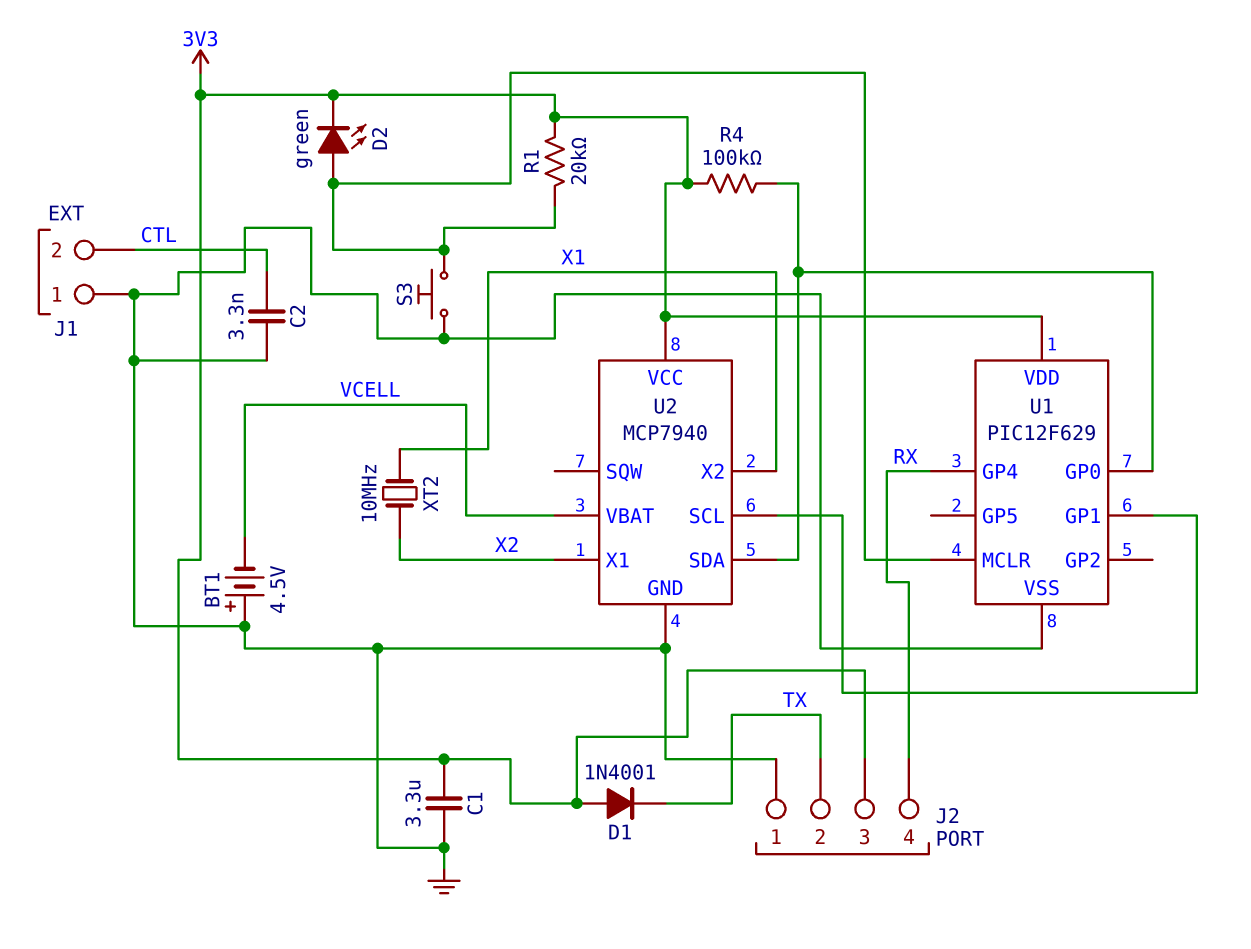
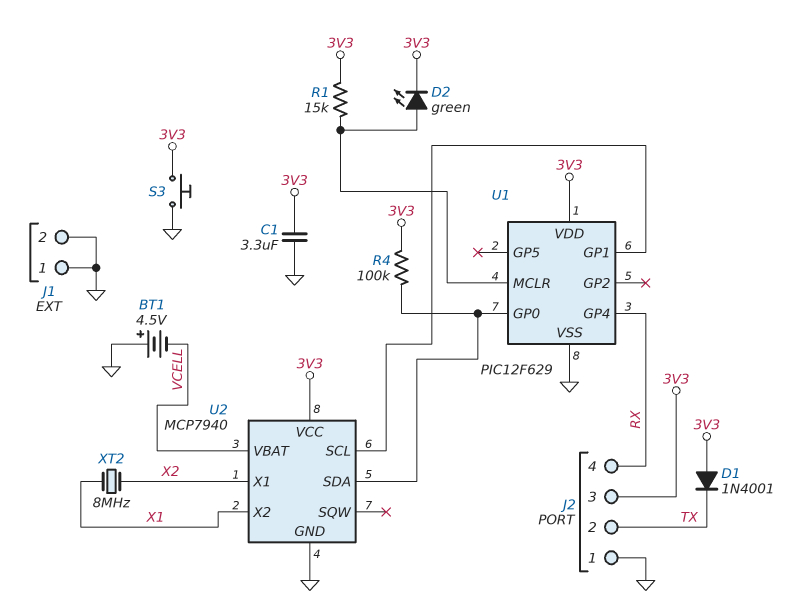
C2: 3.3nF (CTL, GND) -> none
J1 pin 2: CTL -> GND
R1: 20k (3V3, U1/MCLR) -> 15k (3V3, U1/MCLR)
S3: button (GND, U1/MCLR) -> button (3V3, GND)
XT2: 10MHz (X1, X2) -> 8MHz (X1, X2)

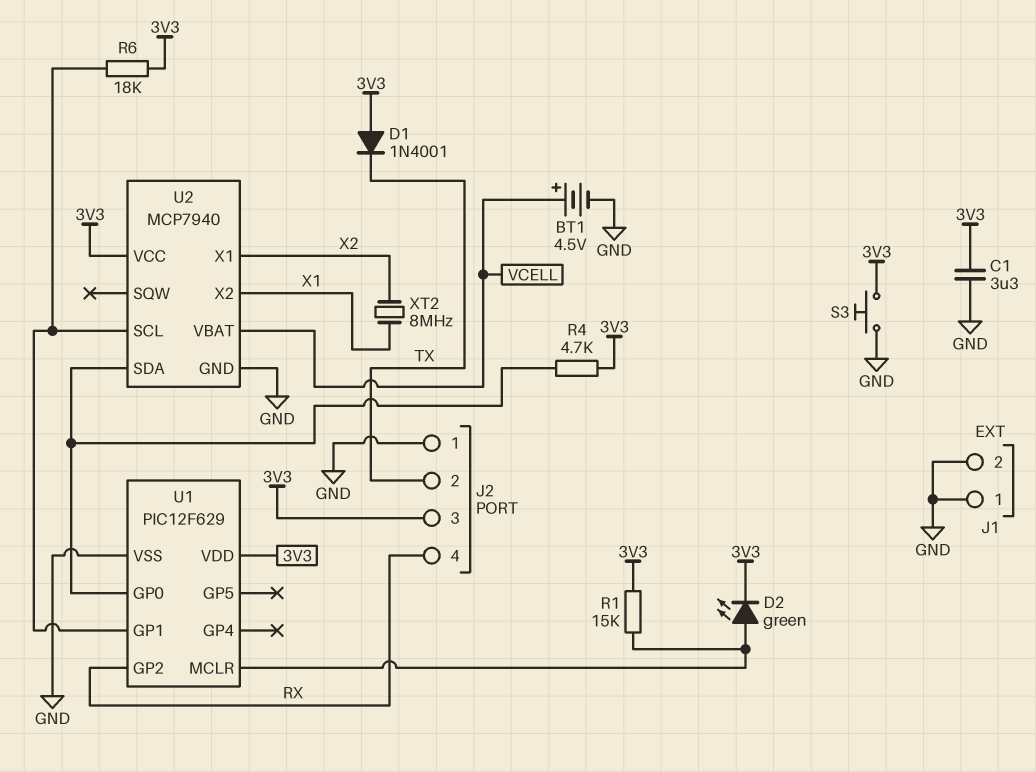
BT1: 4.5V (plus GND, minus VCELL) -> 4.5V (plus VCELL, minus GND)
R4: 100k (3V3, U1/GP0) -> 4.7k (3V3, U1/GP0)
R6: none -> 18k (3V3, U1/GP1)
U1 pin GP2: none -> RX
U1 pin GP4: RX -> none

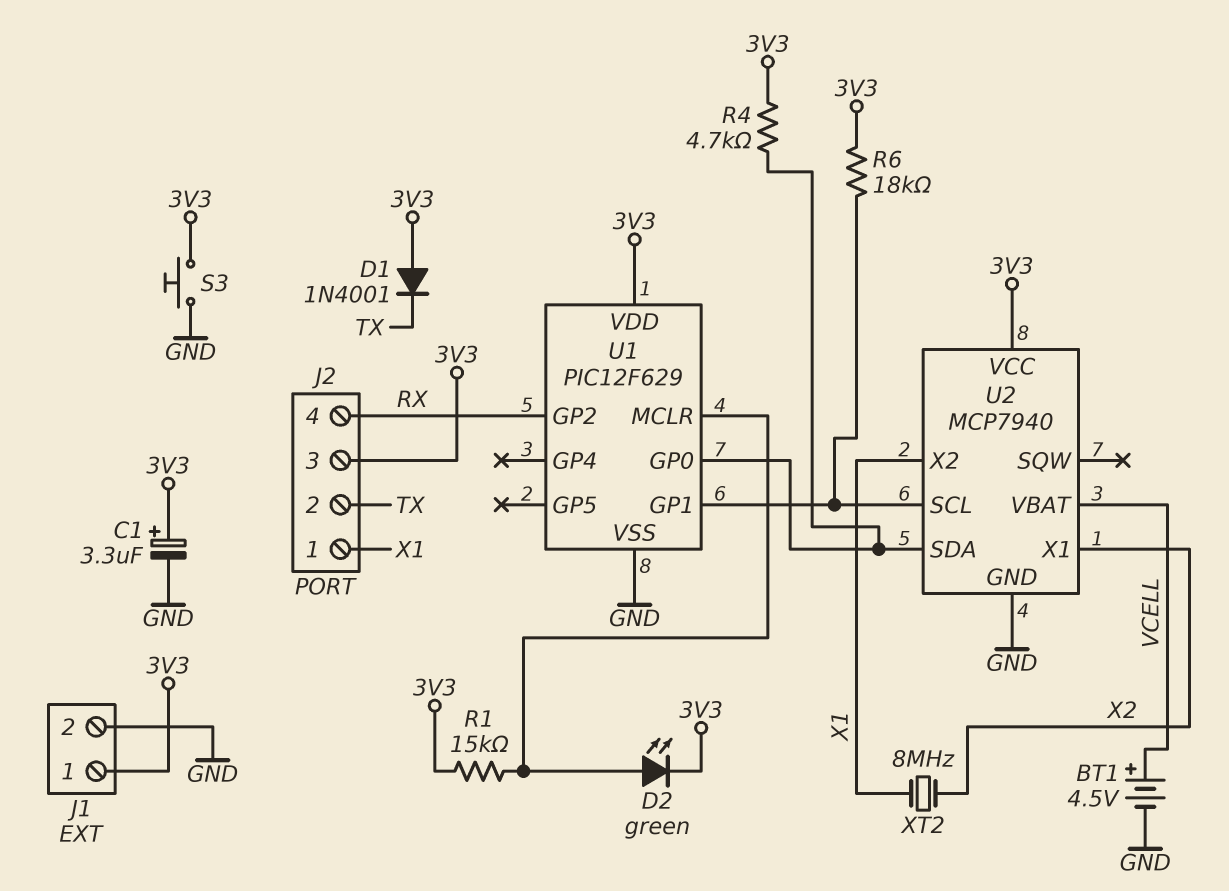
C1: 3.3uF (3V3, GND) -> 3.3uF (plus 3V3, minus GND)
J1 pin 1: GND -> 3V3
J2 pin 1: GND -> X1

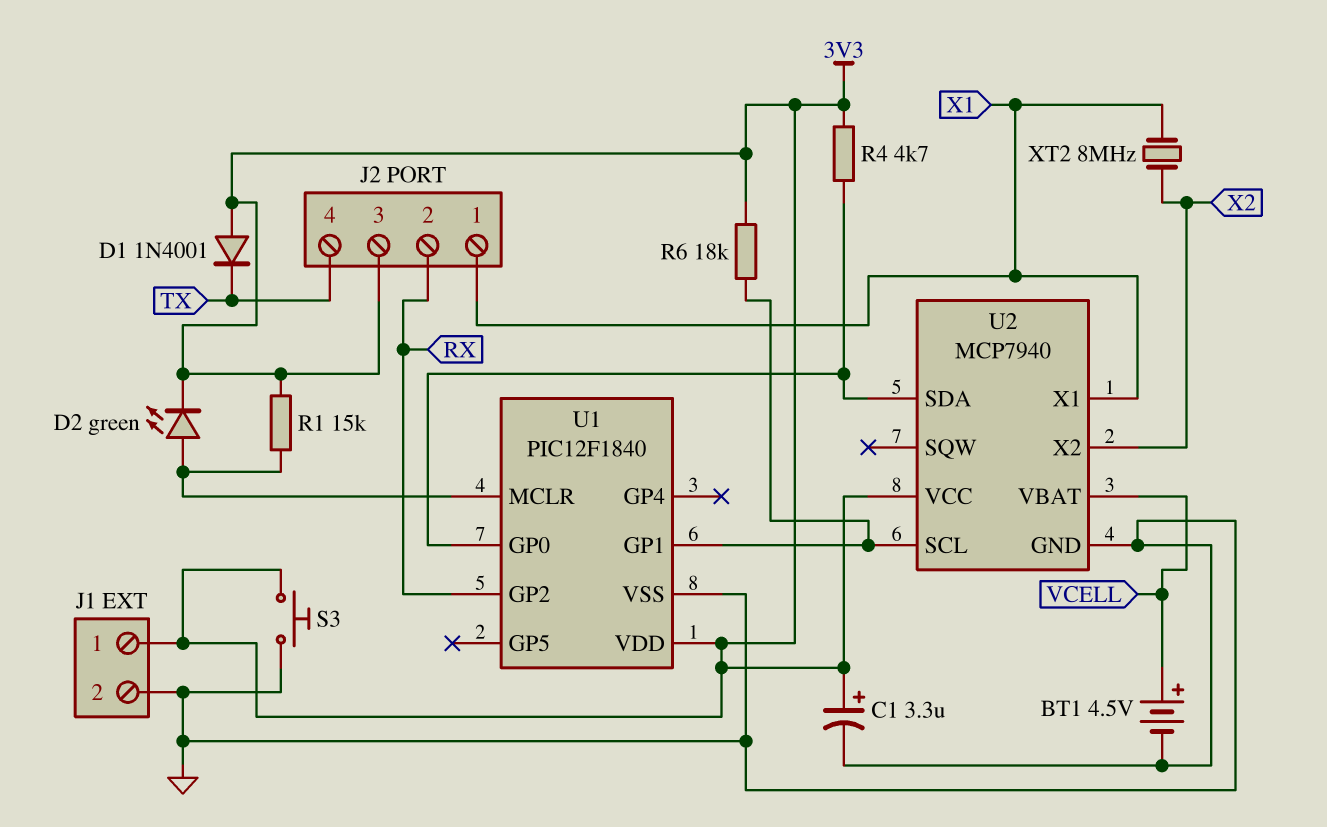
J2 pin 2: TX -> RX
J2 pin 4: RX -> TX
U1: PIC12F629 -> PIC12F1840
U2 pin X1: X2 -> X1
U2 pin X2: X1 -> X2

